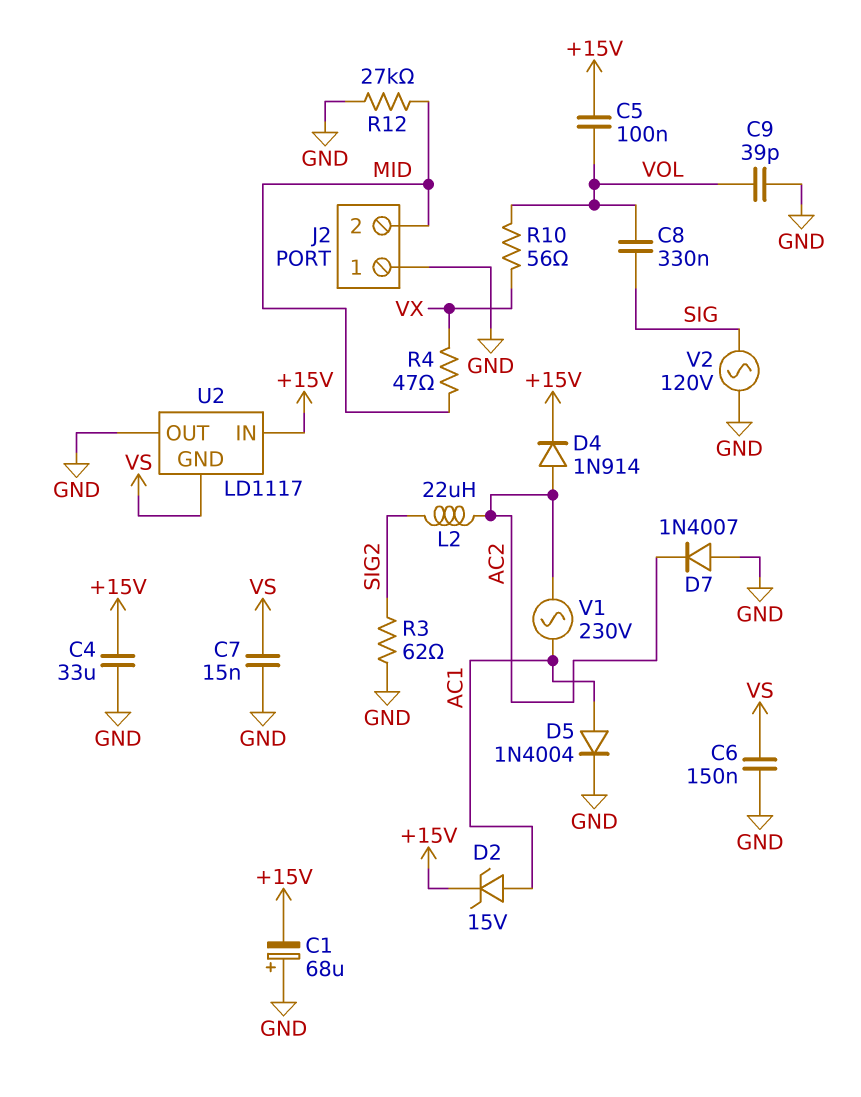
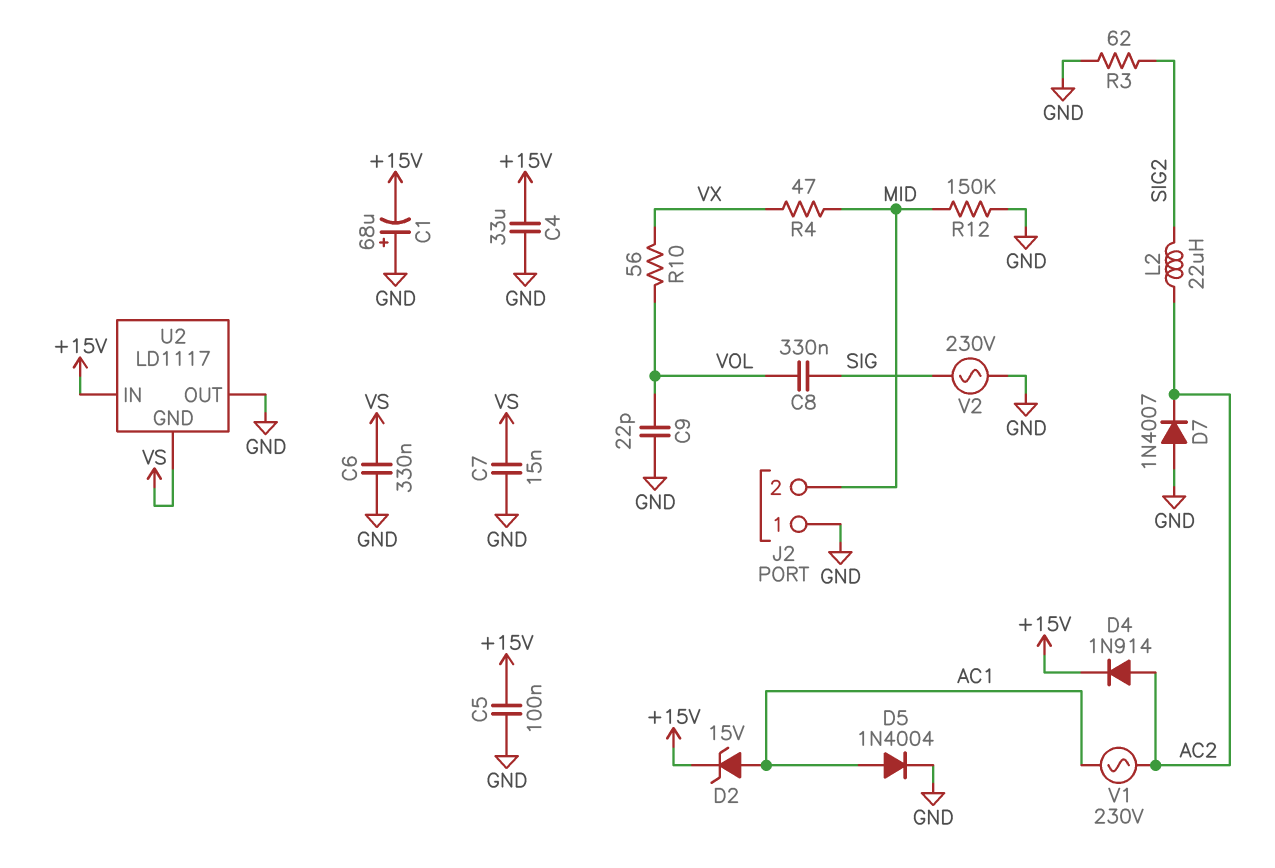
C5: 100nF (+15V, VOL) -> 100nF (+15V, GND)
C6: 150nF (GND, VS) -> 330nF (GND, VS)
C9: 39pF (GND, VOL) -> 22pF (GND, VOL)
R12: 27k (GND, MID) -> 150k (GND, MID)
V2: AC 120V (GND, SIG) -> AC 230V (GND, SIG)

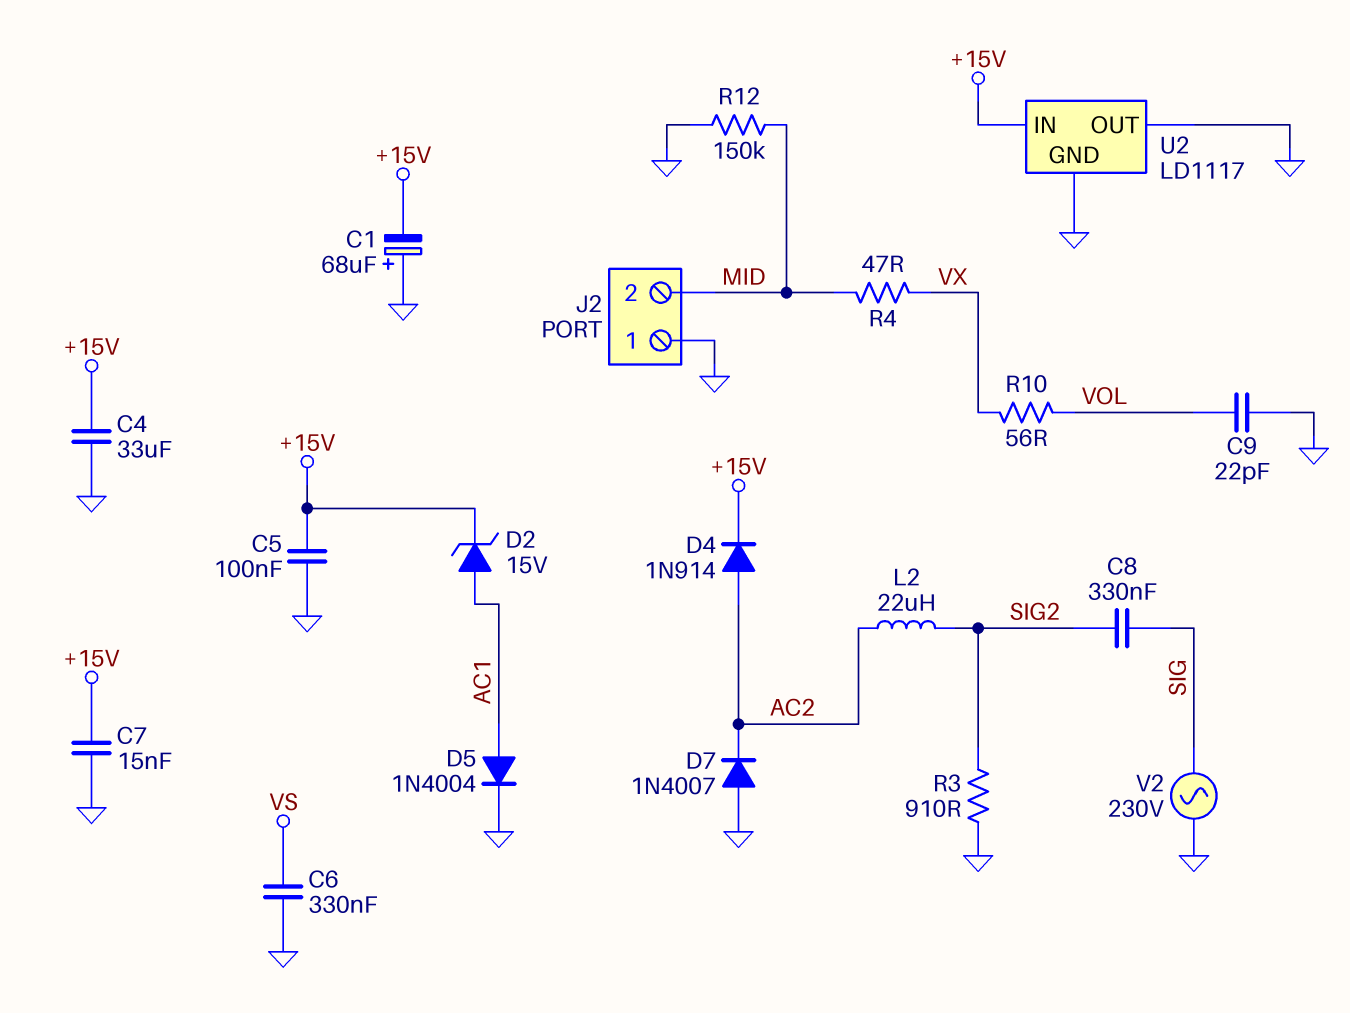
C7: 15nF (GND, VS) -> 15nF (+15V, GND)
C8: 330nF (SIG, VOL) -> 330nF (SIG, SIG2)
R3: 62 (GND, SIG2) -> 910 (GND, SIG2)
U2 pin GND: VS -> GND
V1: AC 230V (AC1, AC2) -> none

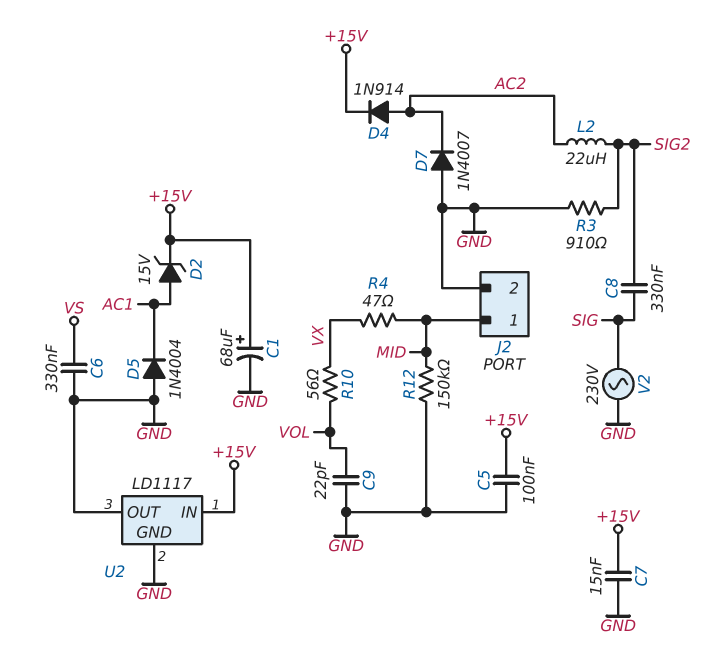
C1: 68uF (plus GND, minus +15V) -> 68uF (plus +15V, minus GND)
C4: 33uF (+15V, GND) -> none
D5: diode 1N4004 (A AC1, K GND) -> diode 1N4004 (A GND, K AC1)
J2 pin 1: GND -> MID
J2 pin 2: MID -> GND

